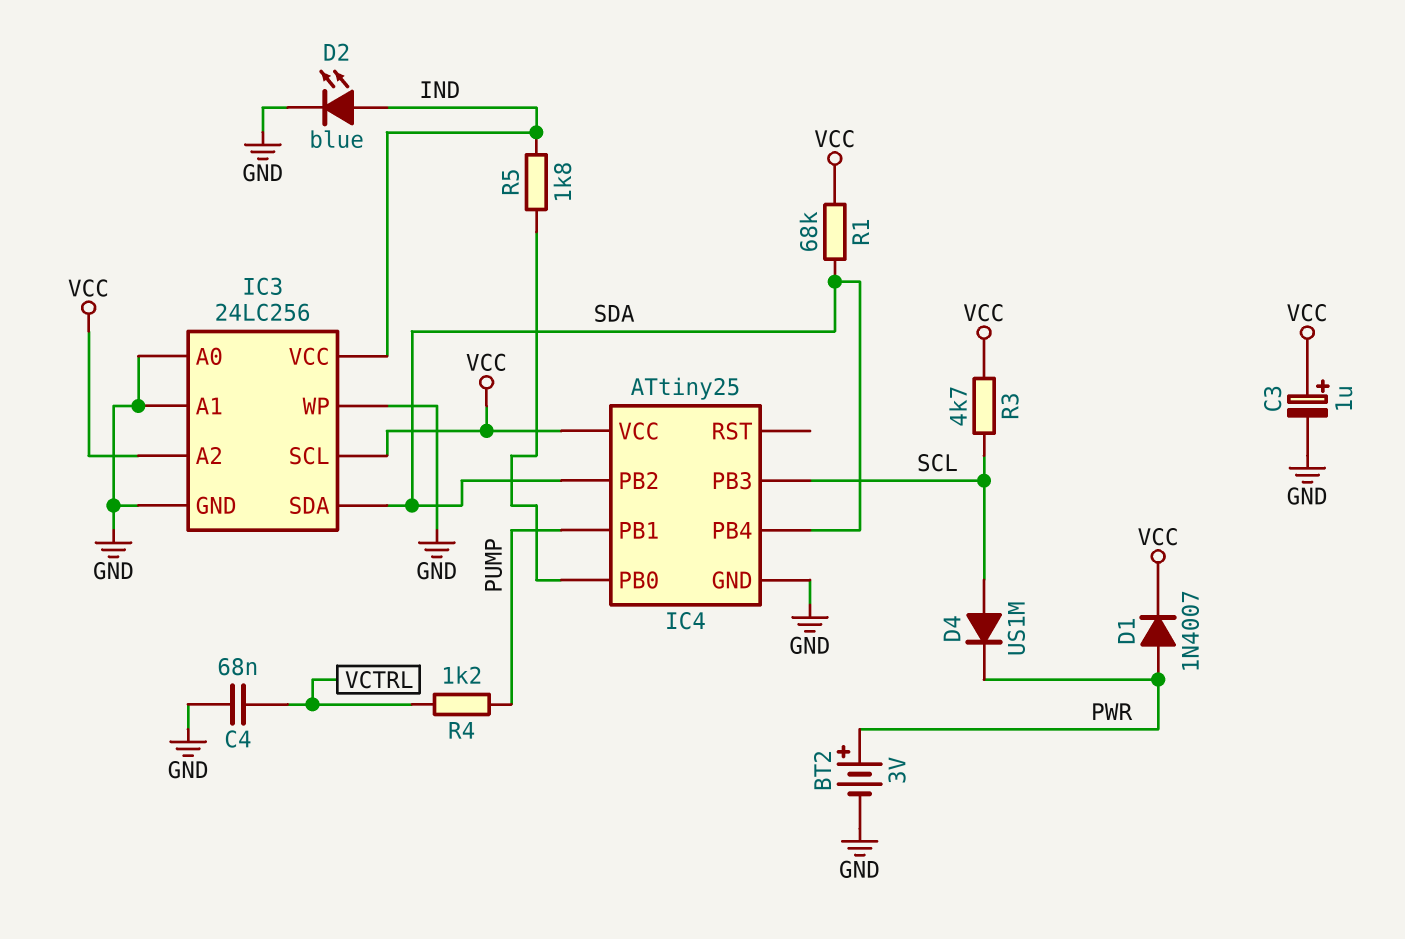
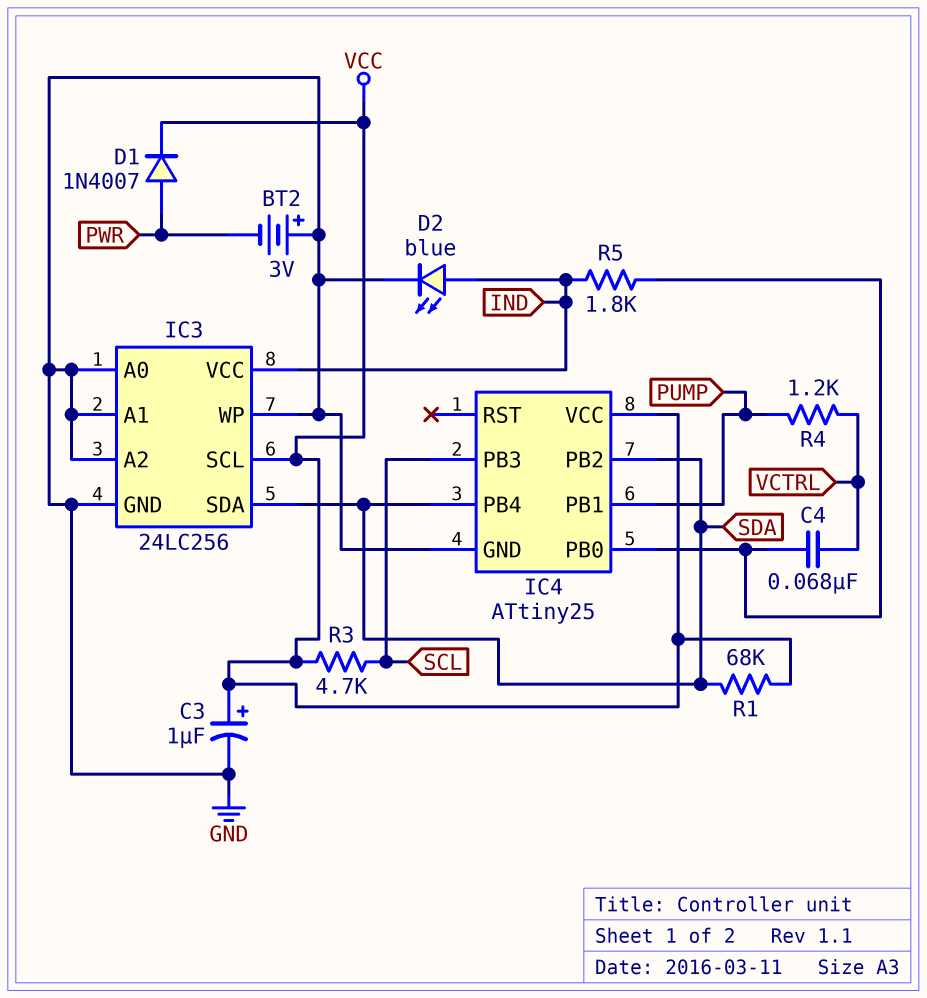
BT2: 3V (plus PWR, minus GND) -> 3V (plus GND, minus PWR)
C4: 68nF (GND, VCTRL) -> 68nF (IC4/PB0, VCTRL)
D4: diode US1M (A SCL, K PWR) -> none
IC3 pin A2: VCC -> GND

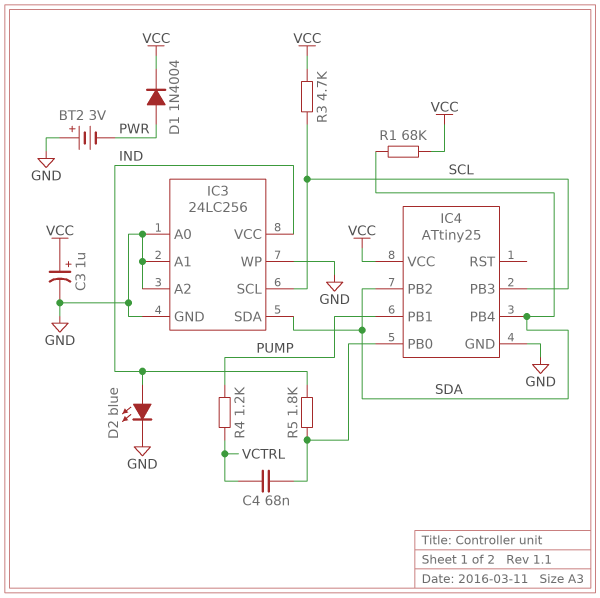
D1: diode 1N4007 (A PWR, K VCC) -> diode 1N4004 (A PWR, K VCC)
IC3 pin SCL: VCC -> SCL

